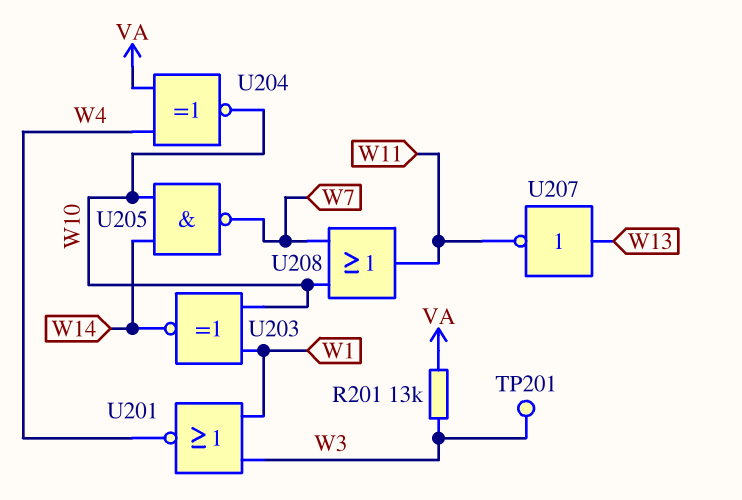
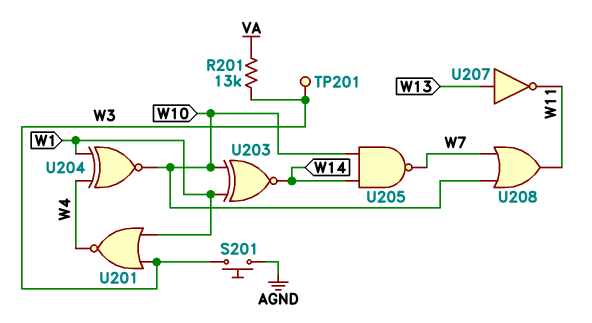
S201: none -> button (AGND, W3)
U204: XNOR (in VA, in W4, out W10) -> XNOR (in W1, in W4, out W10)

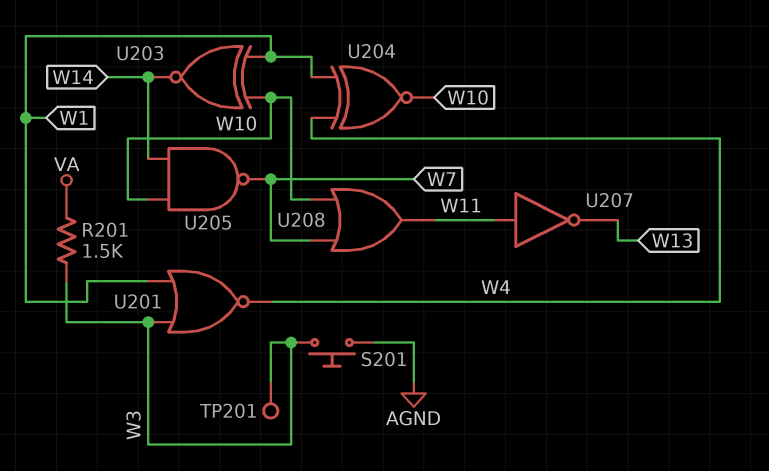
R201: 13k (VA, W3) -> 1.5k (VA, W3)
U207: NOT (in W13, out W11) -> NOT (in W11, out W13)

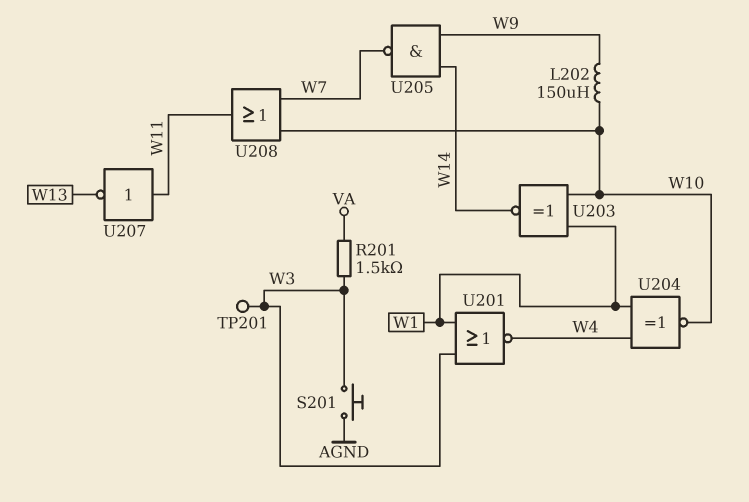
L202: none -> 150uH (W9, W10)
U205: NAND (in W10, in W14, out W7) -> NAND (in W9, in W14, out W7)

